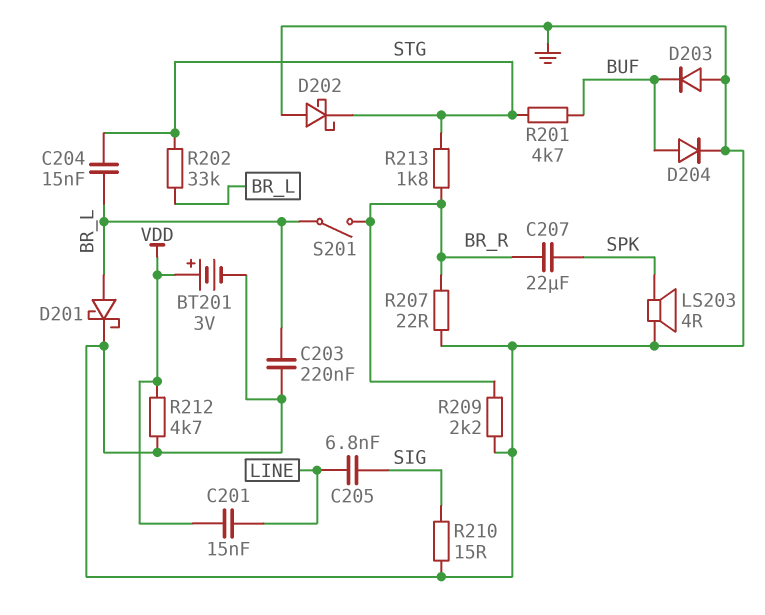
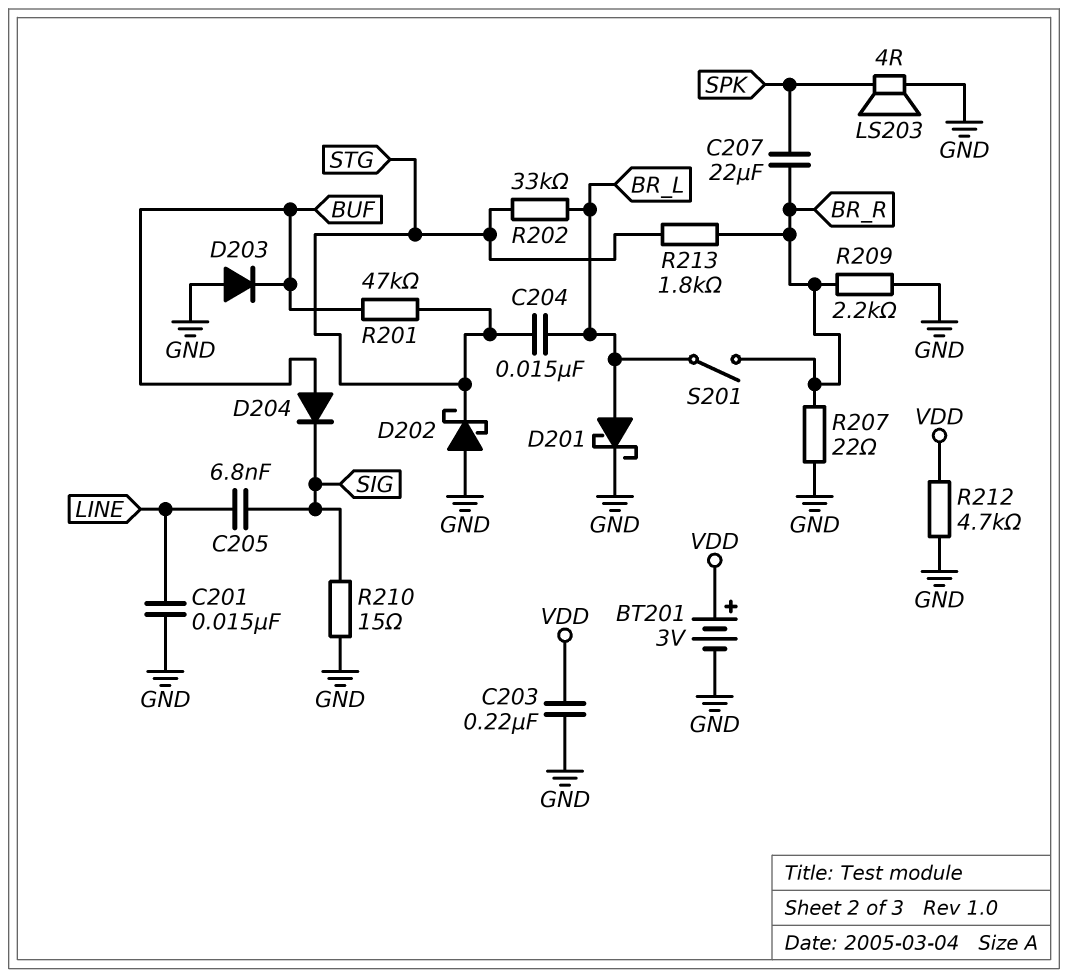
C201: 15nF (LINE, VDD) -> 15nF (GND, LINE)
C203: 220nF (BR_L, GND) -> 220nF (GND, VDD)
D204: diode (A BUF, K GND) -> diode (A BUF, K SIG)
R201: 4.7k (BUF, STG) -> 47k (BUF, STG)

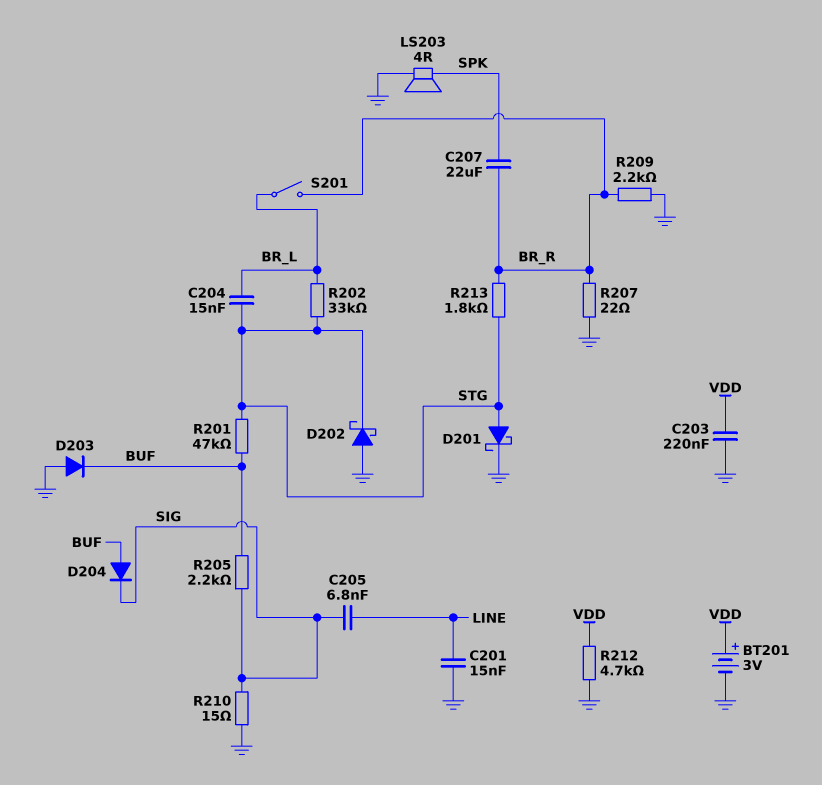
D201: schottky (A BR_L, K GND) -> schottky (A STG, K GND)
R205: none -> 2.2k (BUF, SIG)

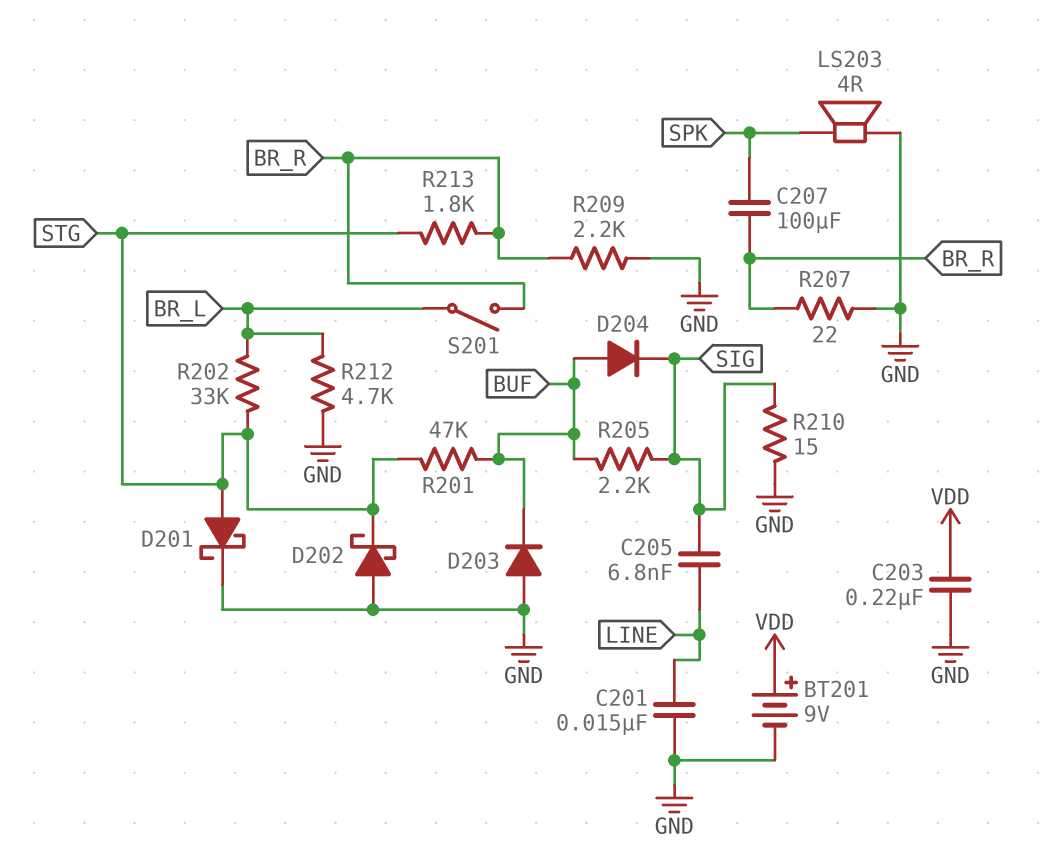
BT201: 3V (plus VDD, minus GND) -> 9V (plus VDD, minus GND)
C204: 15nF (BR_L, STG) -> none
C207: 22uF (BR_R, SPK) -> 100uF (BR_R, SPK)
R212: 4.7k (GND, VDD) -> 4.7k (BR_L, GND)

